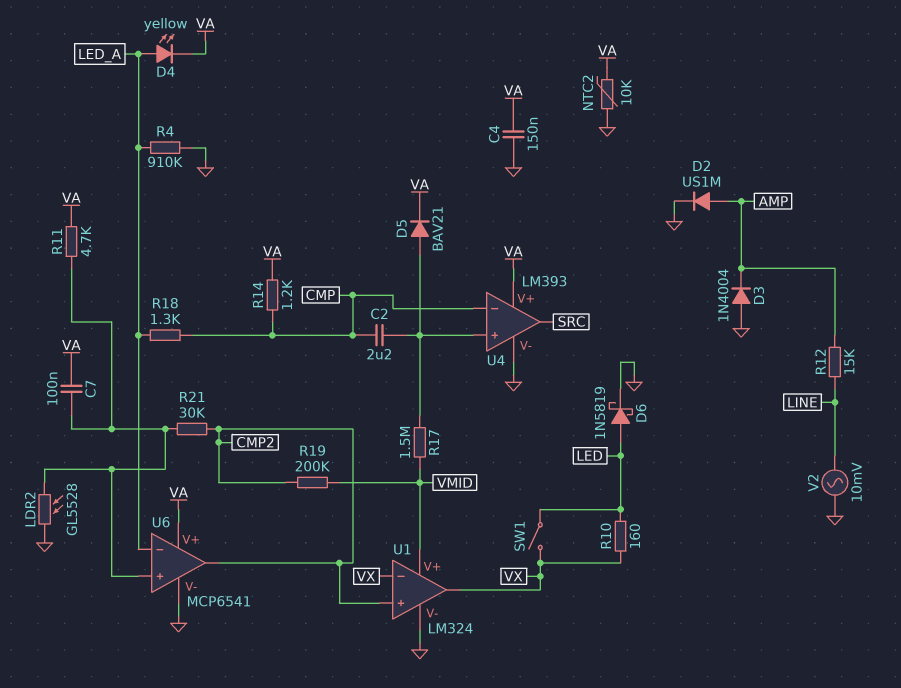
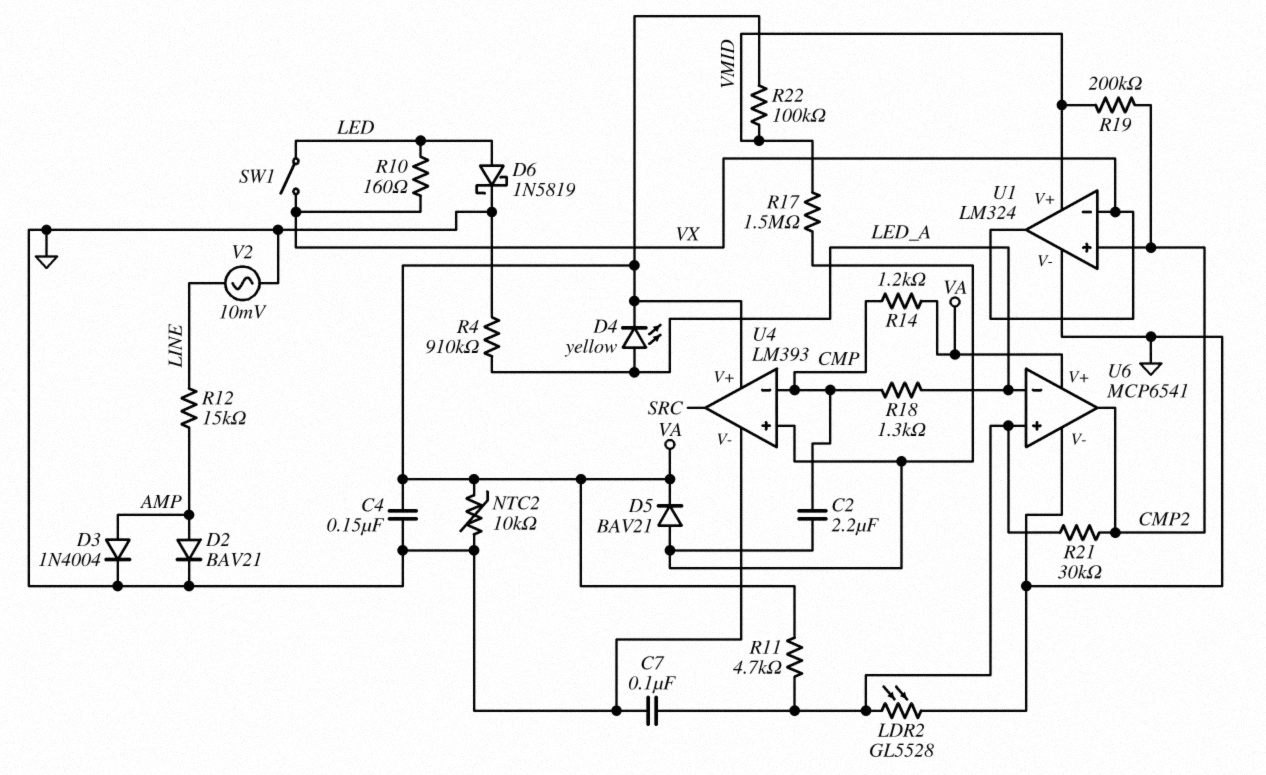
C7: 100nF (U6/in+, VA) -> 100nF (GND, U6/in+)
D2: diode US1M (A AMP, K GND) -> diode BAV21 (A AMP, K GND)
D3: diode 1N4004 (A GND, K AMP) -> diode 1N4004 (A AMP, K GND)
R22: none -> 100k (VA, VMID)

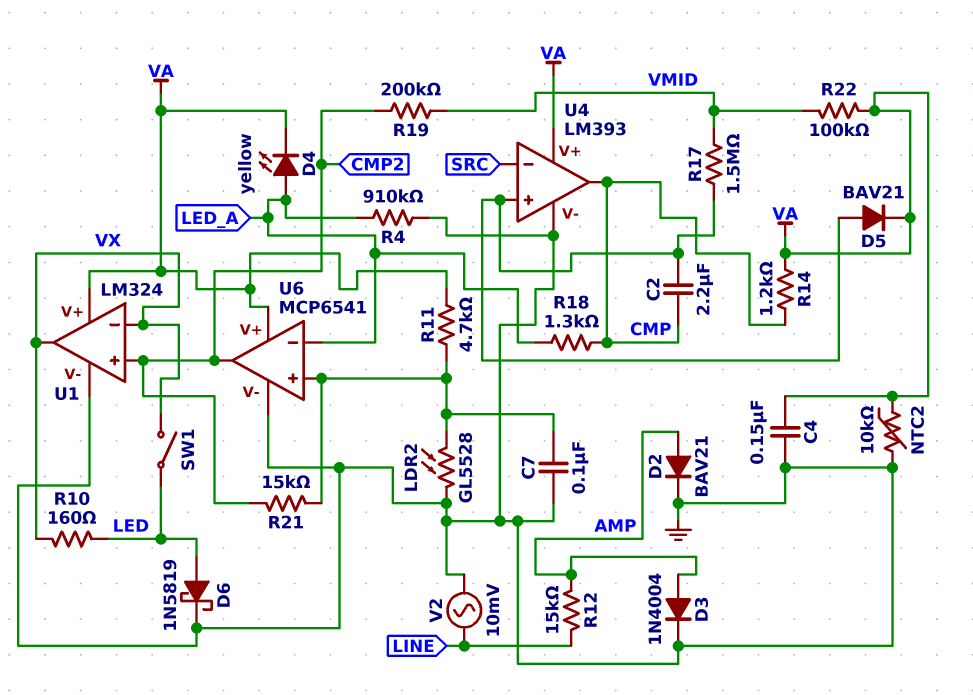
R21: 30k (CMP2, U6/in+) -> 15k (CMP2, U6/in+)
U1 pin V+: VMID -> VA
U4 pin in-: CMP -> SRC
U4 pin out: SRC -> CMP

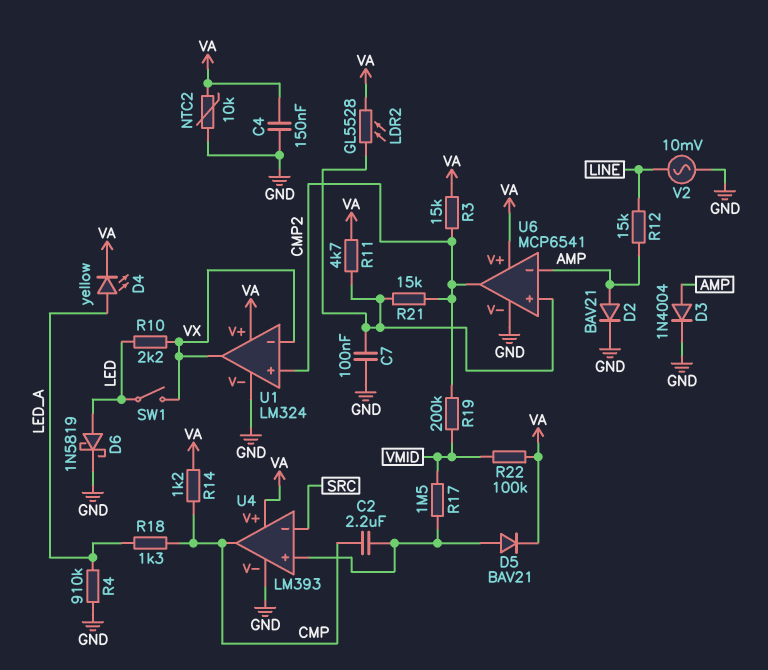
LDR2: GL5528 (GND, U6/in+) -> GL5528 (U6/in+, VA)
R3: none -> 15k (CMP2, VA)
R10: 160 (LED, VX) -> 2.2k (LED, VX)
U6 pin in-: LED_A -> AMP

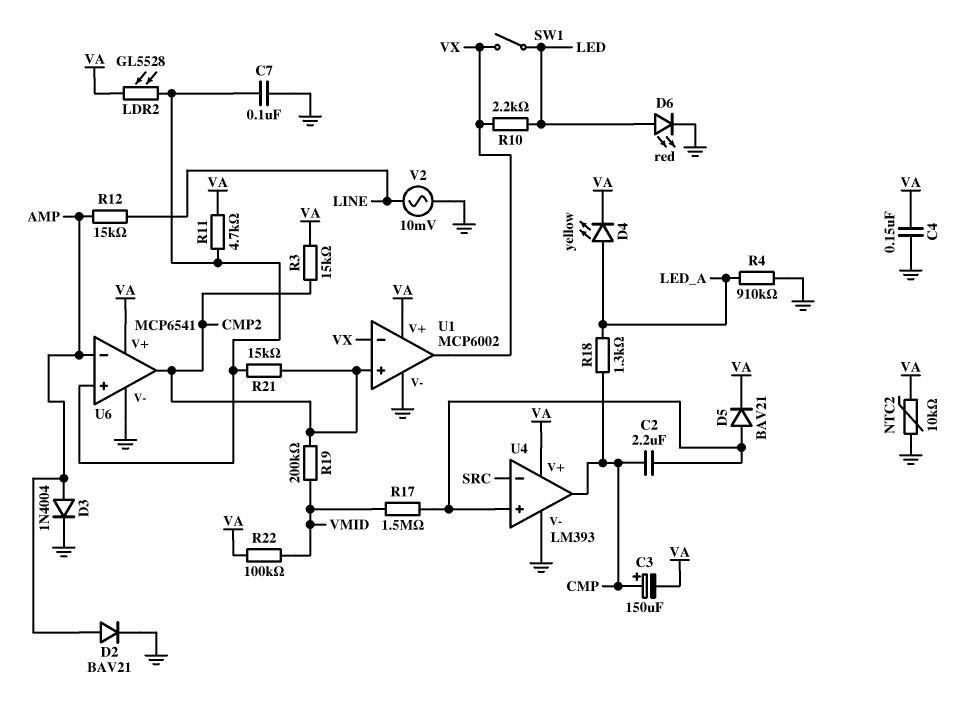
C3: none -> 150uF (plus CMP, minus VA)
D6: schottky 1N5819 (A LED, K GND) -> LED red (A LED, K GND)
R14: 1.2k (CMP, VA) -> none
U1: LM324 -> MCP6002

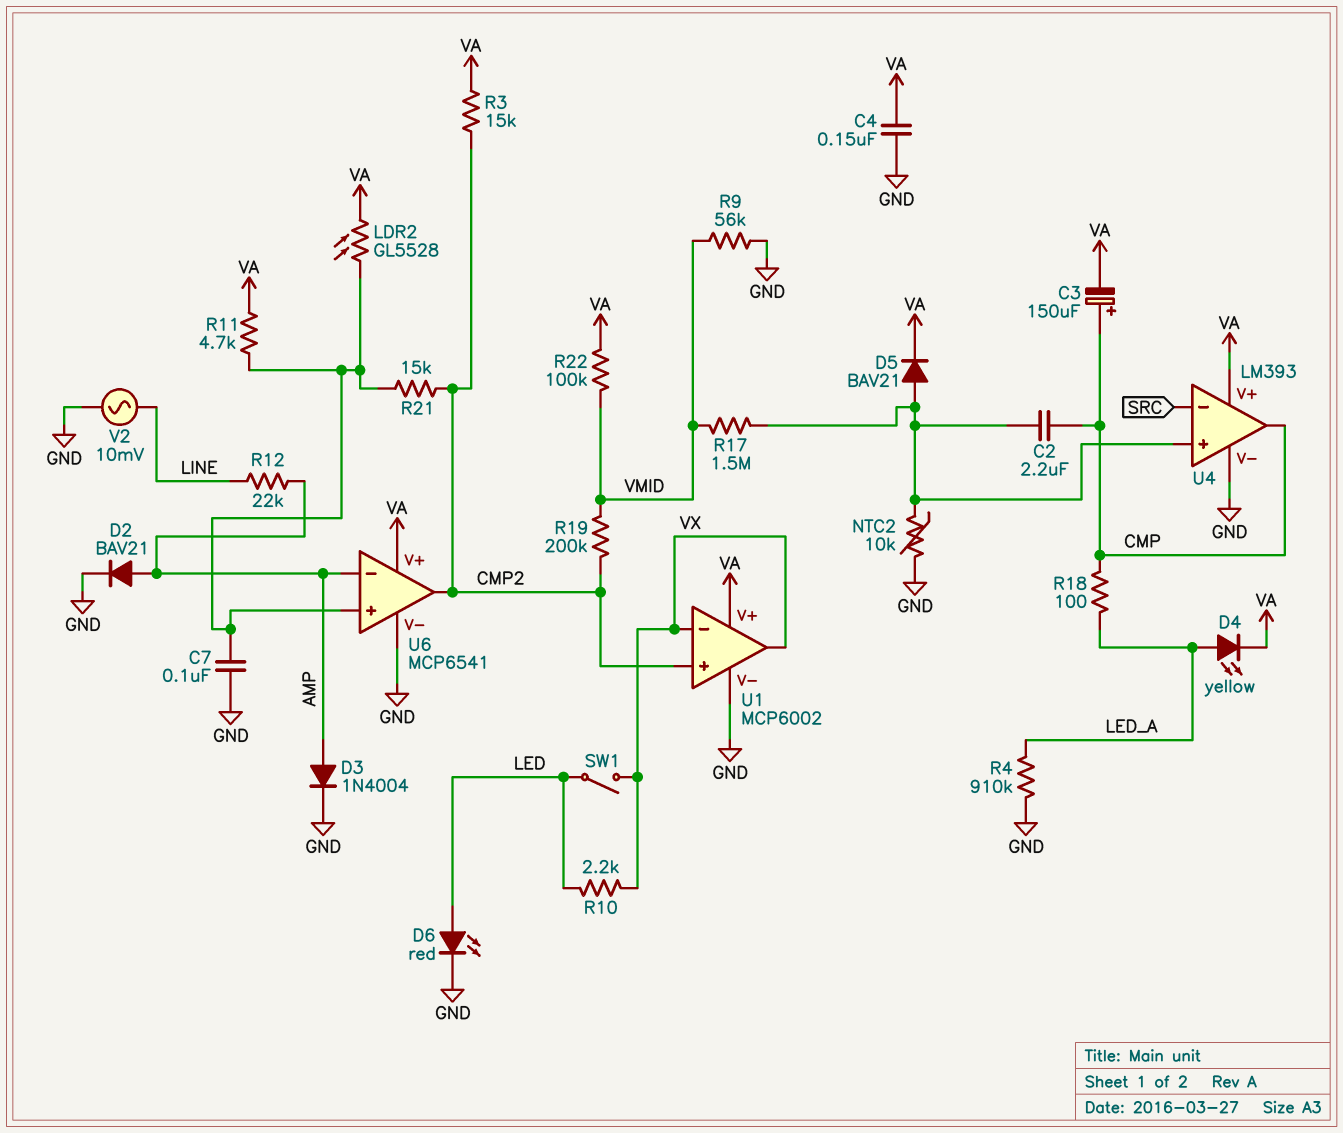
NTC2: 10k (GND, VA) -> 10k (GND, U4/in+)
R9: none -> 56k (GND, VMID)
R12: 15k (AMP, LINE) -> 22k (AMP, LINE)
R18: 1.3k (CMP, LED_A) -> 100 (CMP, LED_A)

